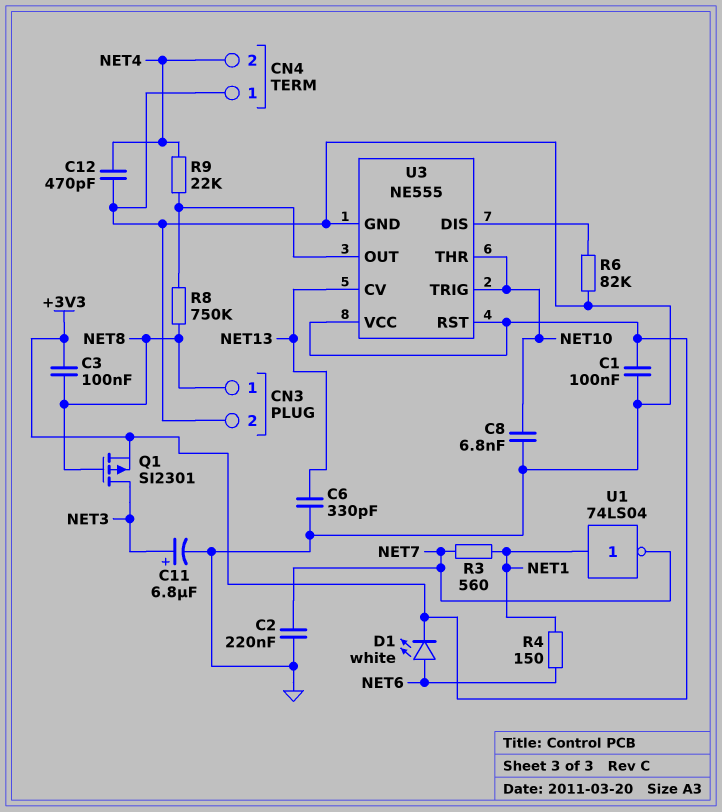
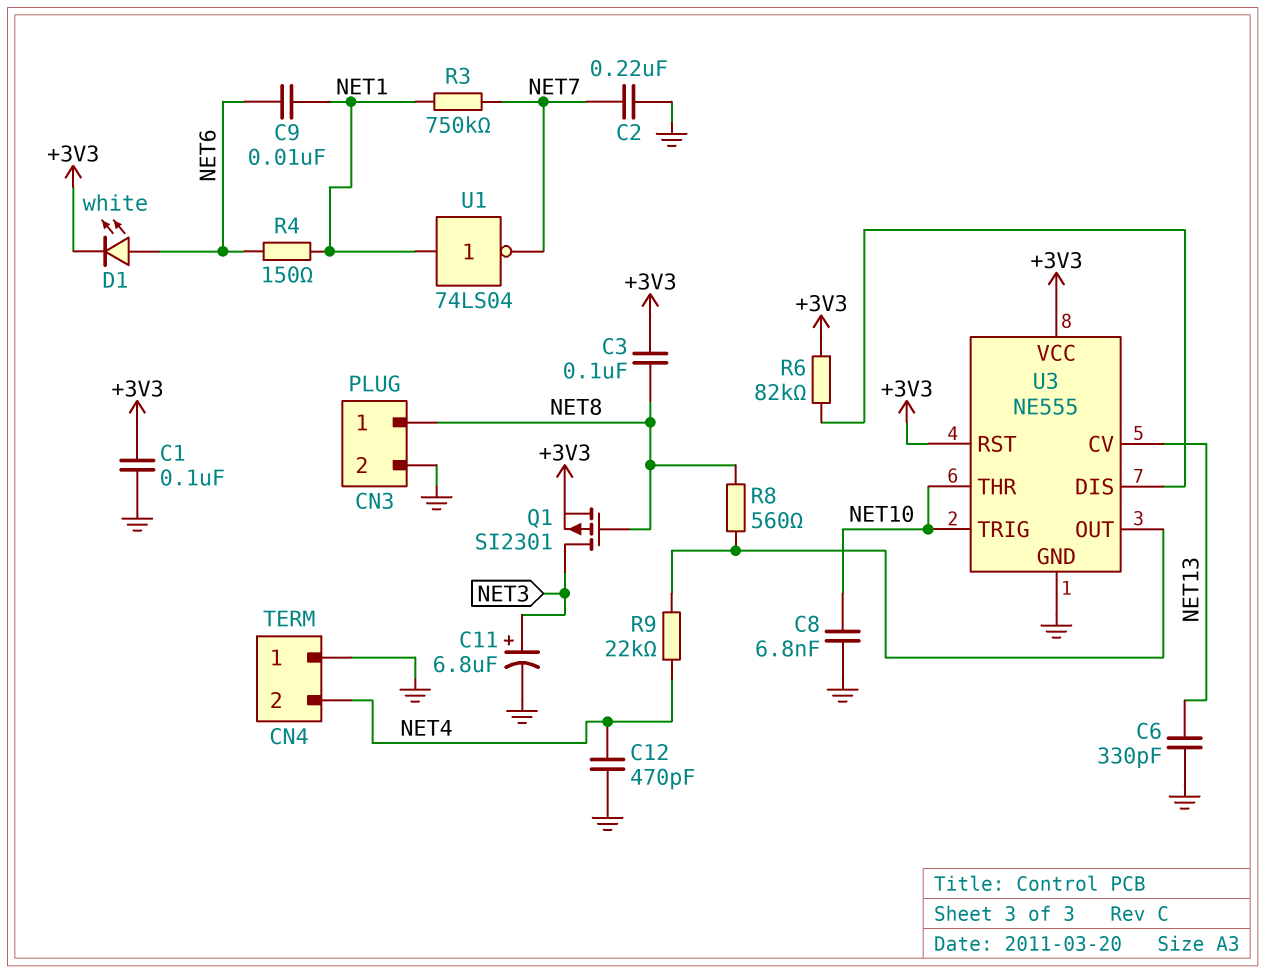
C9: none -> 10nF (NET1, NET6)
R3: 560 (NET1, NET7) -> 750k (NET1, NET7)
R6: 82k (GND, U3/DIS) -> 82k (+3V3, U3/DIS)
R8: 750k (NET8, U3/OUT) -> 560 (NET8, U3/OUT)

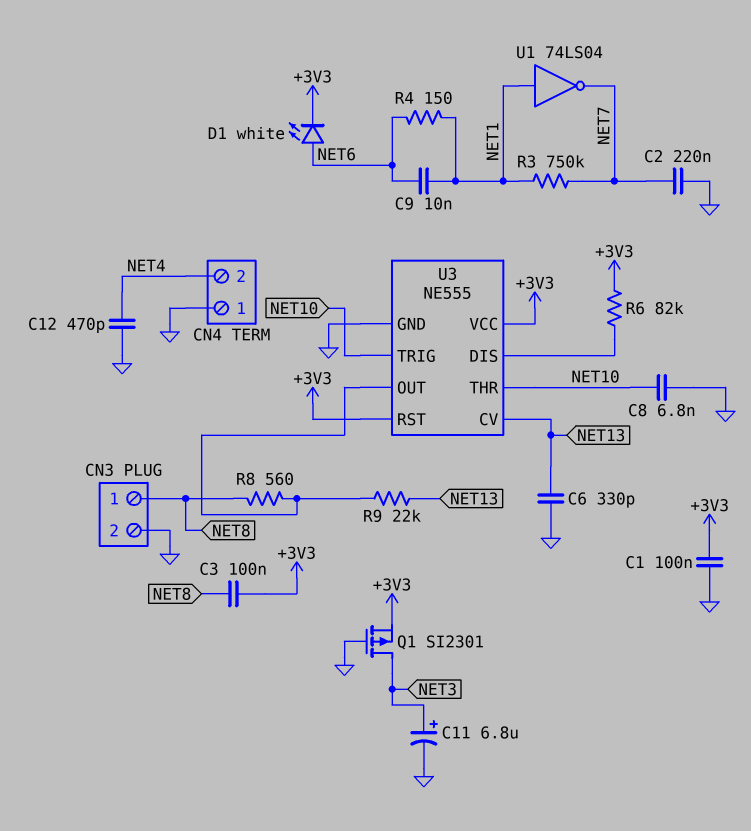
Q1: PMOS SI2301 (G NET8, D NET3, S +3V3) -> PMOS SI2301 (G GND, D NET3, S +3V3)
R9: 22k (NET4, U3/OUT) -> 22k (NET13, U3/OUT)

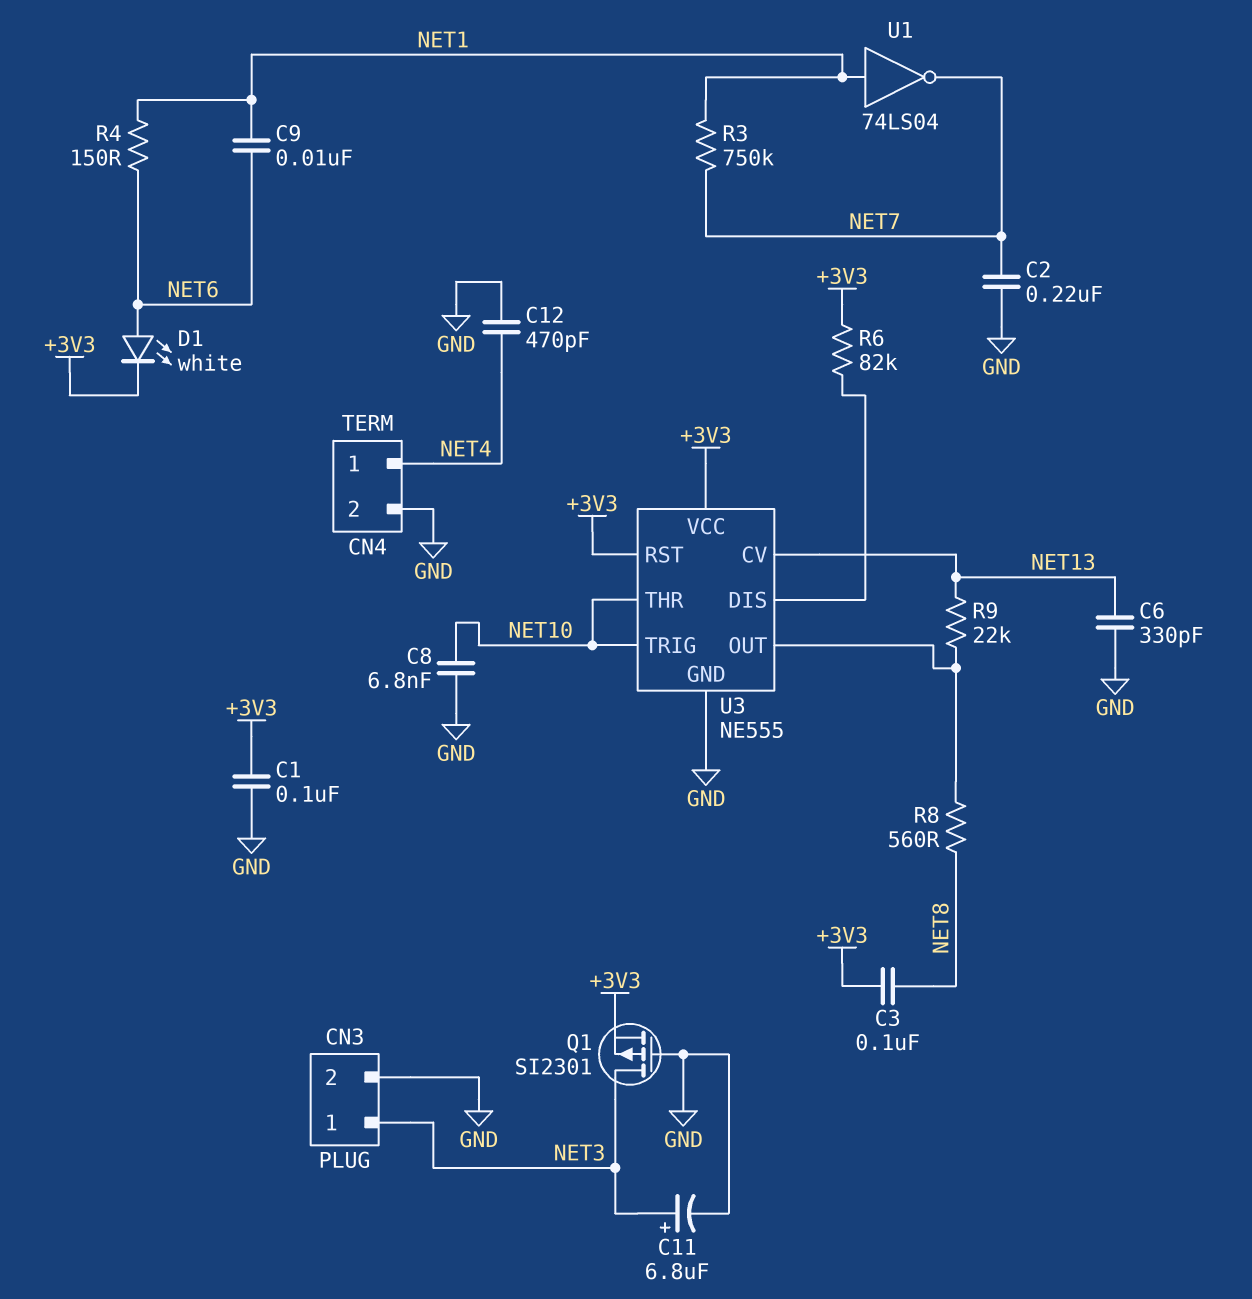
CN3 pin 1: NET8 -> NET3
CN4 pin 1: GND -> NET4
CN4 pin 2: NET4 -> GND

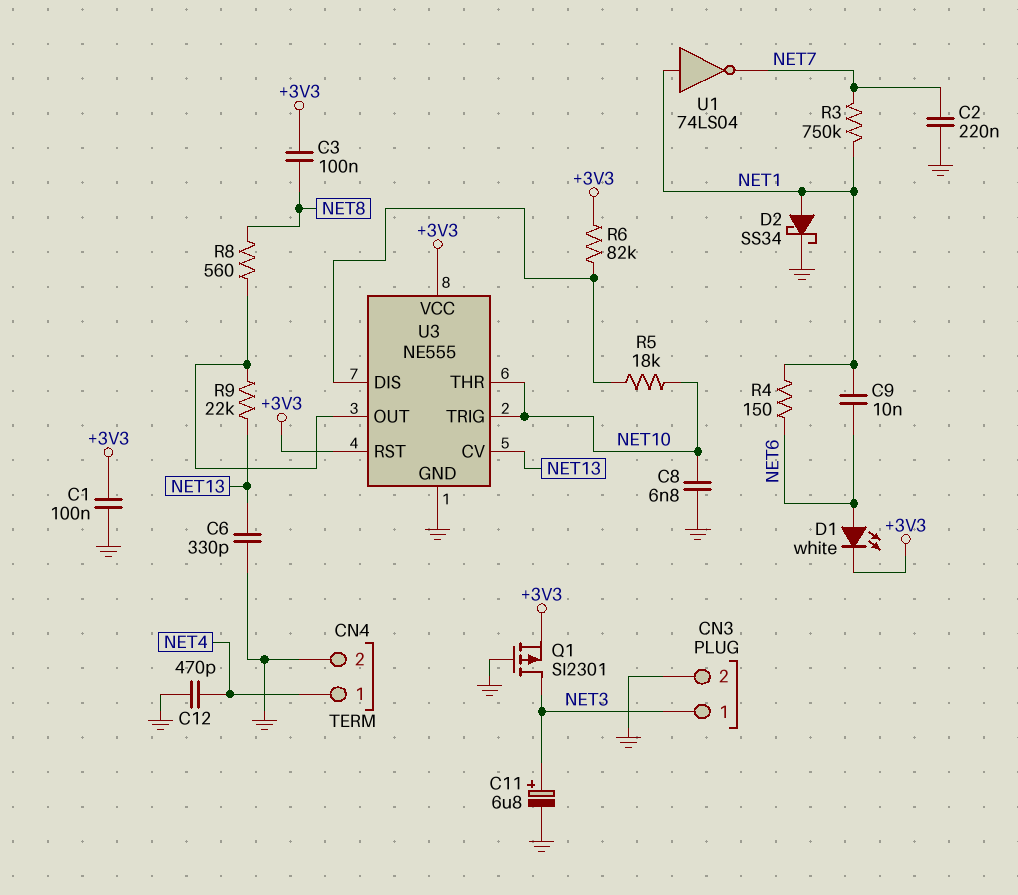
D2: none -> schottky SS34 (A NET1, K GND)
R5: none -> 18k (NET10, U3/DIS)

